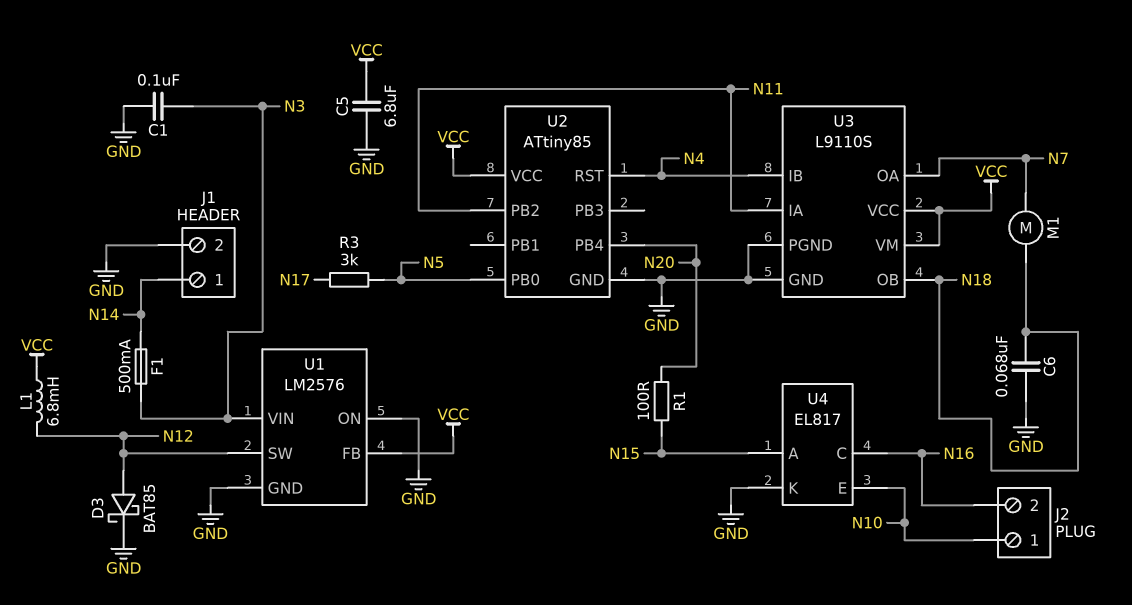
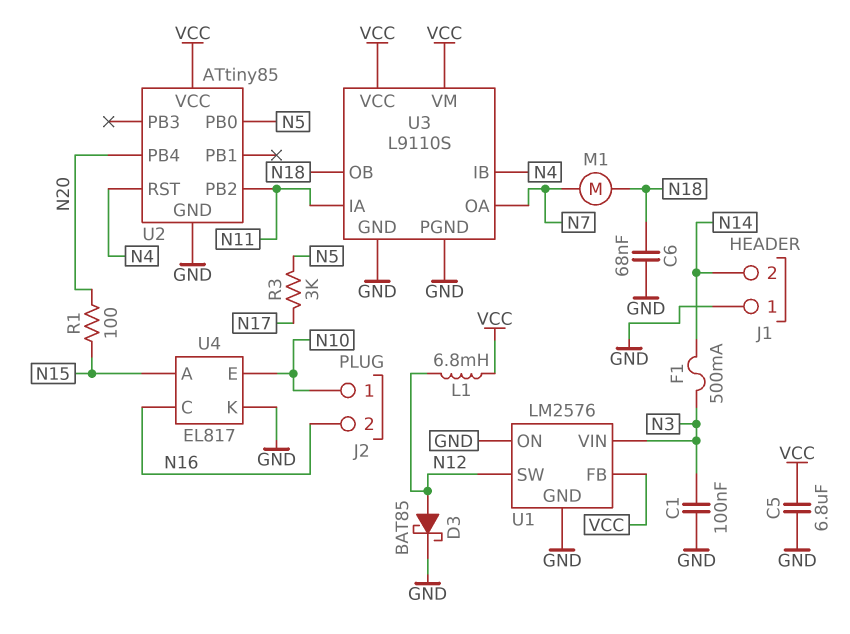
J1 pin 1: N14 -> GND
J1 pin 2: GND -> N14

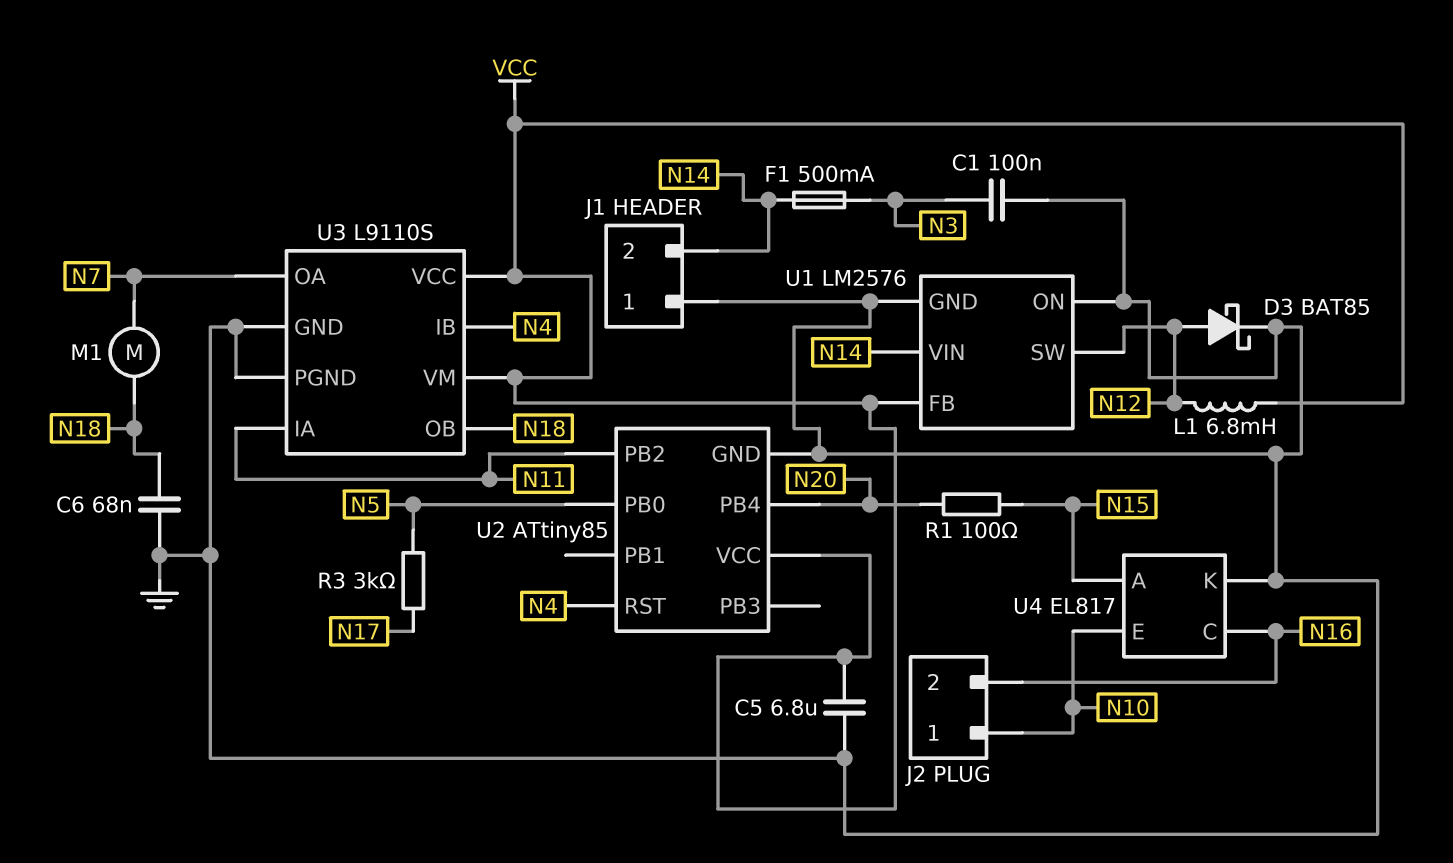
U1 pin VIN: N3 -> N14

